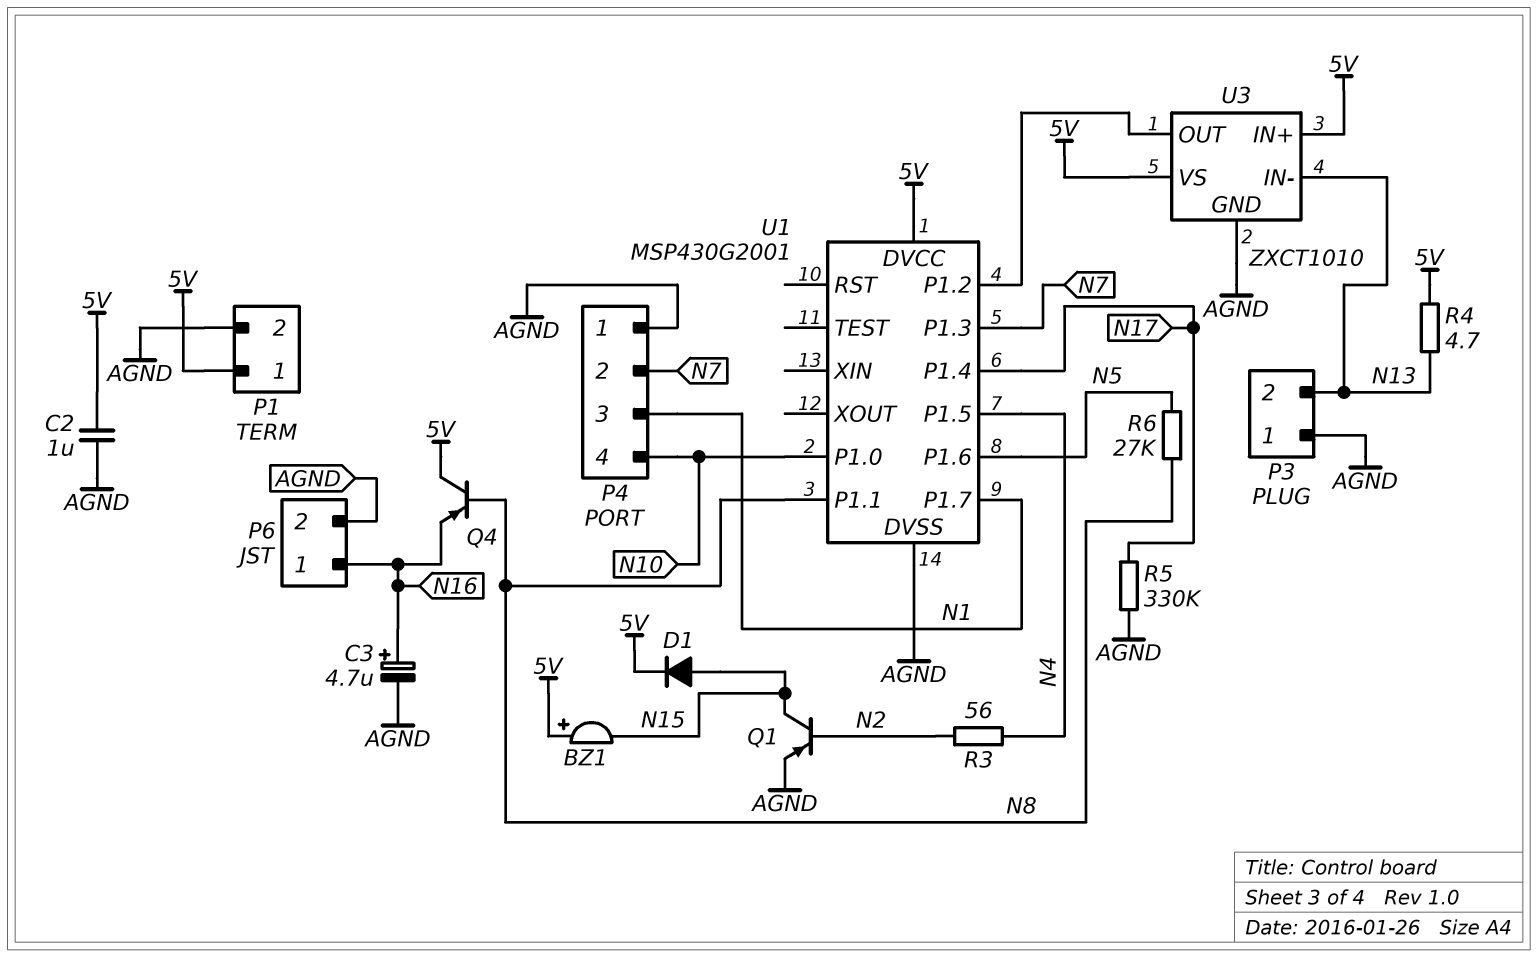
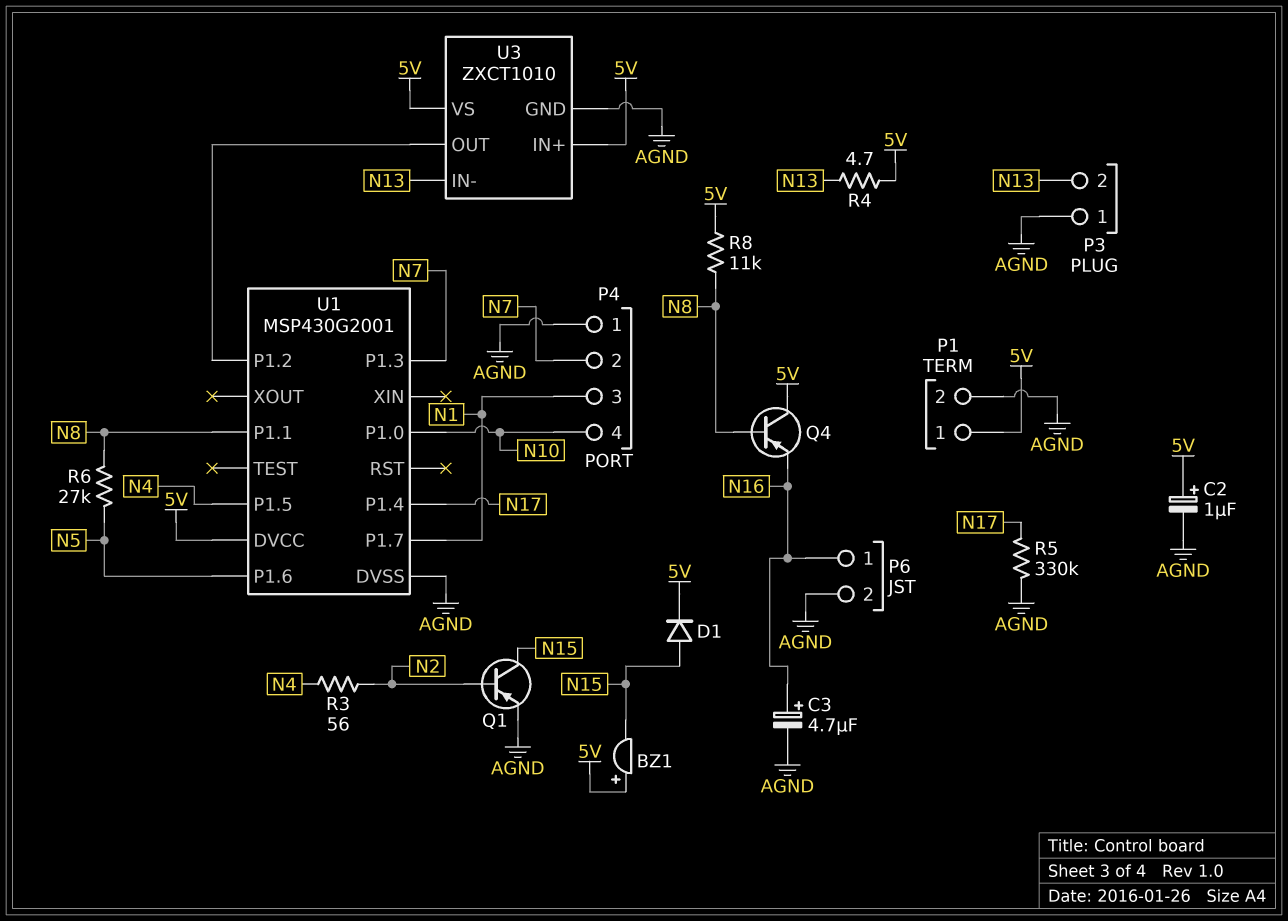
C2: 1uF (5V, AGND) -> 1uF (plus 5V, minus AGND)
R8: none -> 11k (5V, N8)

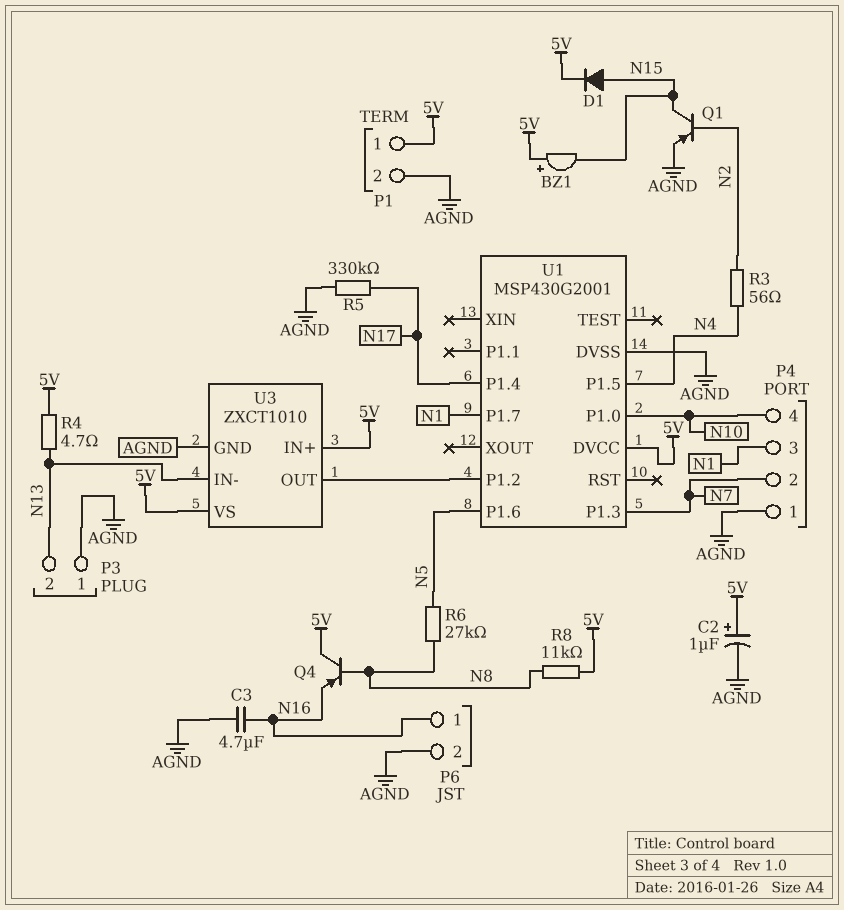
C3: 4.7uF (plus N16, minus AGND) -> 4.7uF (AGND, N16)
U1 pin P1.1: N8 -> none

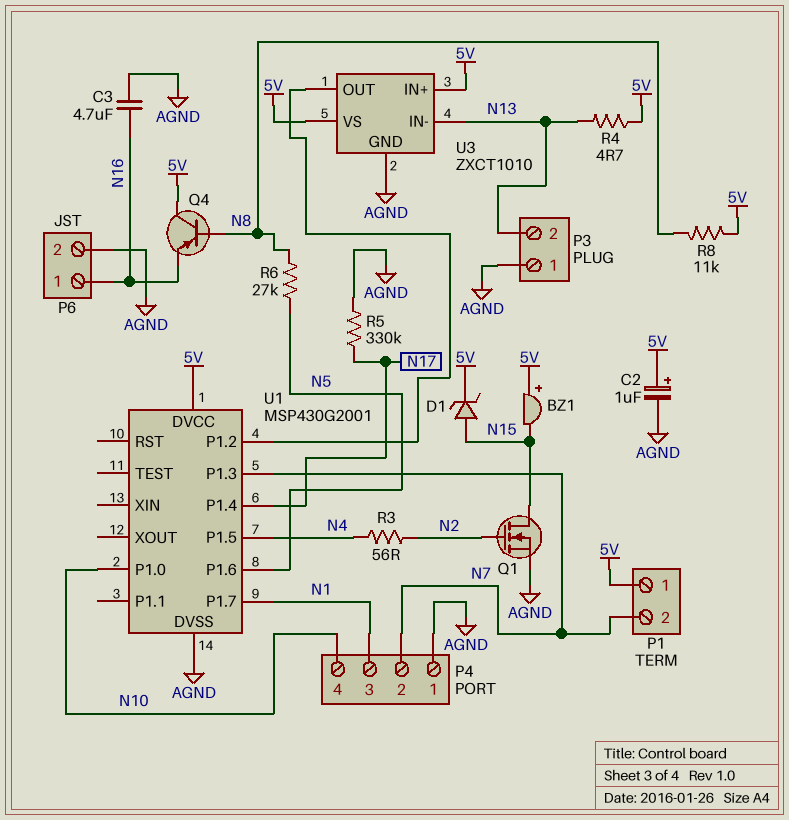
D1: diode (A N15, K 5V) -> zener (A N15, K 5V)
P1 pin 2: AGND -> N7
Q1: PNP (B N2, C N15, E AGND) -> NMOS (G N2, D N15, S AGND)

